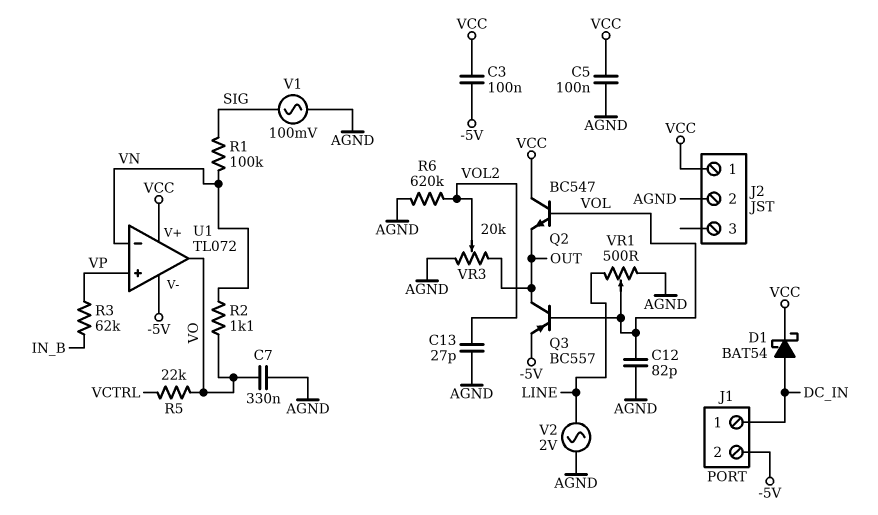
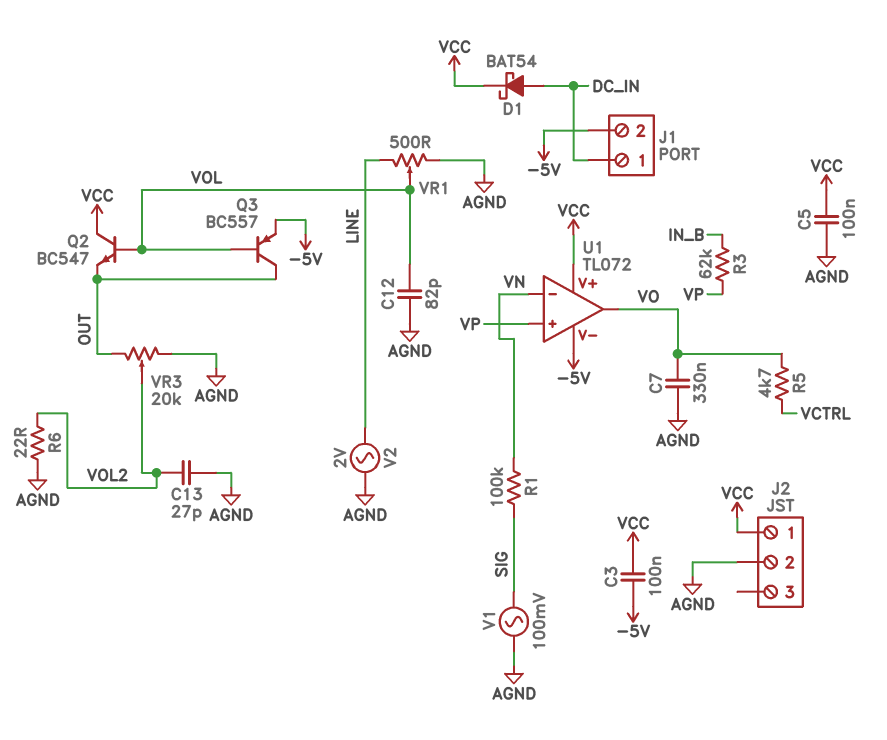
R2: 1.1k (VN, VO) -> none
R5: 22k (VCTRL, VO) -> 4.7k (VCTRL, VO)
R6: 620k (AGND, VOL2) -> 22 (AGND, VOL2)

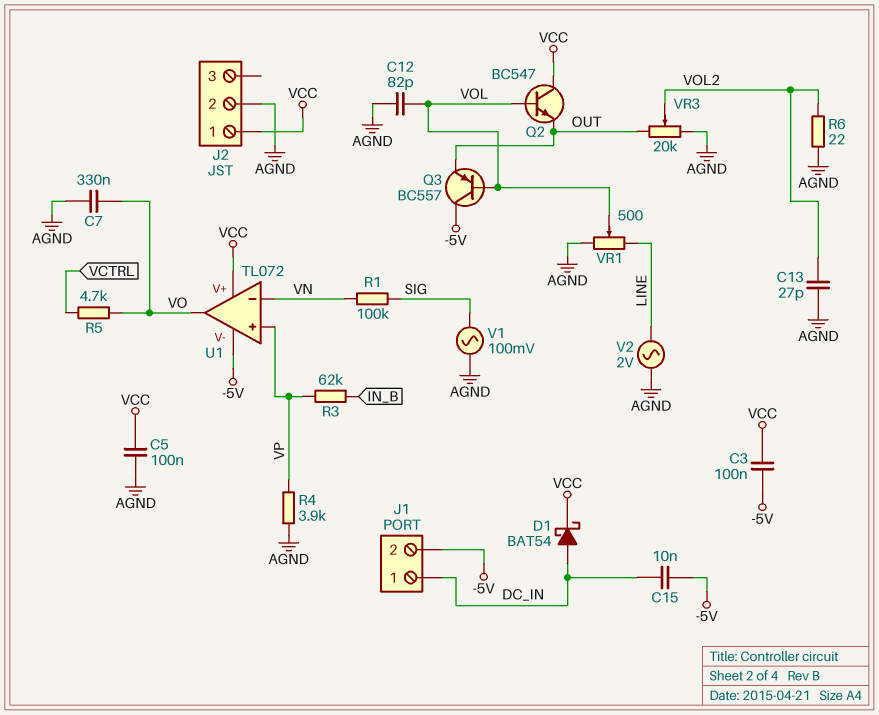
C15: none -> 10nF (-5V, DC_IN)
Q3: PNP BC557 (B VOL, C OUT, E -5V) -> PNP BC557 (B VOL, C -5V, E OUT)
R4: none -> 3.9k (AGND, VP)

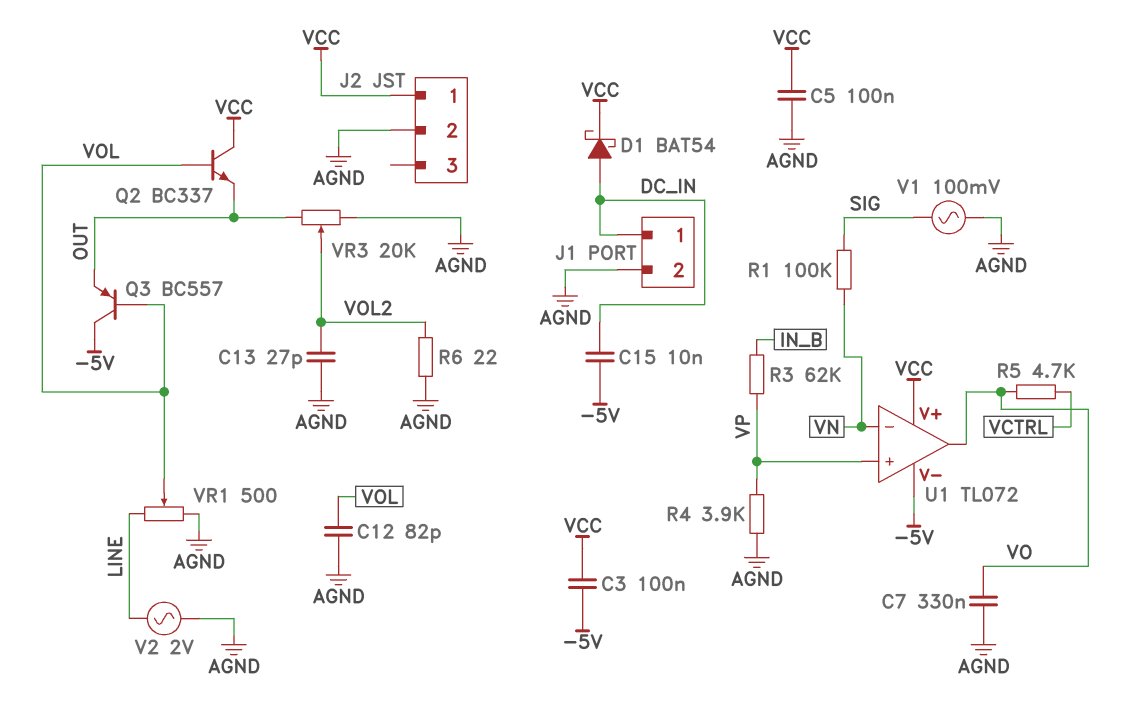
J1 pin 2: -5V -> AGND
Q2: NPN BC547 (B VOL, C VCC, E OUT) -> NPN BC337 (B VOL, C VCC, E OUT)

